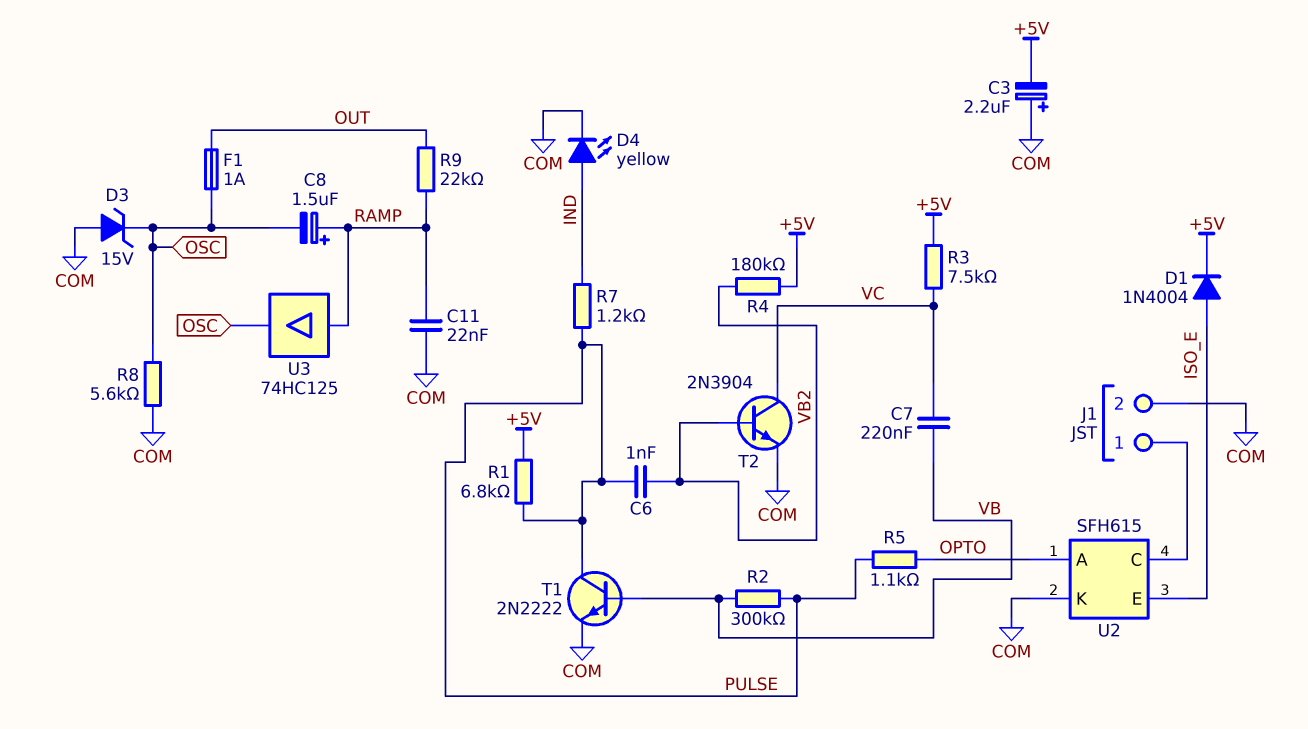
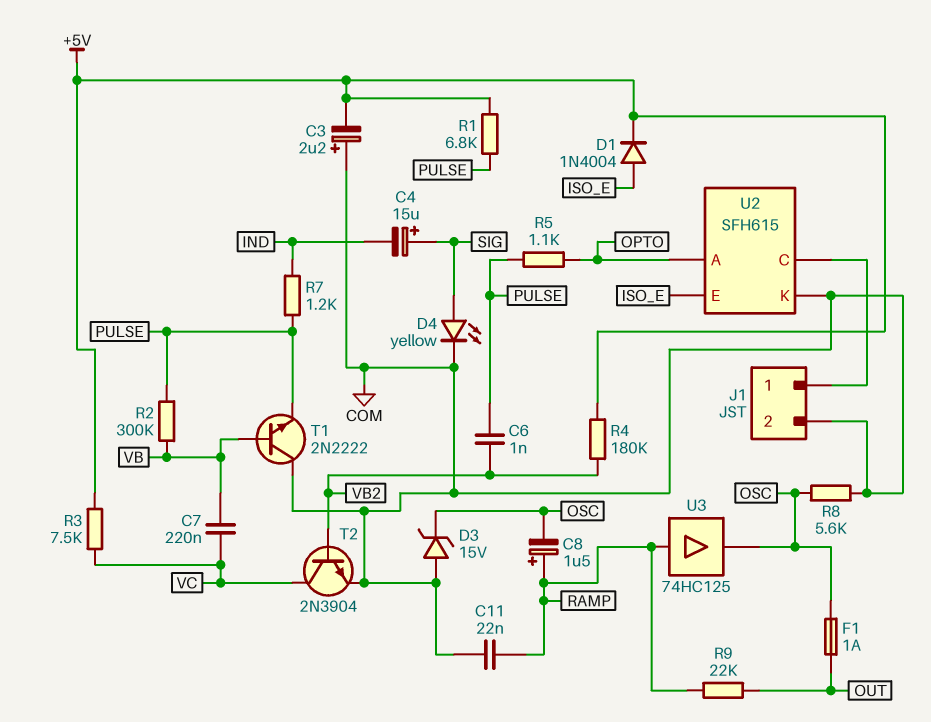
C4: none -> 15uF (plus SIG, minus IND)
D4: LED yellow (A IND, K COM) -> LED yellow (A SIG, K COM)
T1: NPN 2N2222 (B VB, C PULSE, E COM) -> NPN 2N2222 (B VB, C COM, E PULSE)

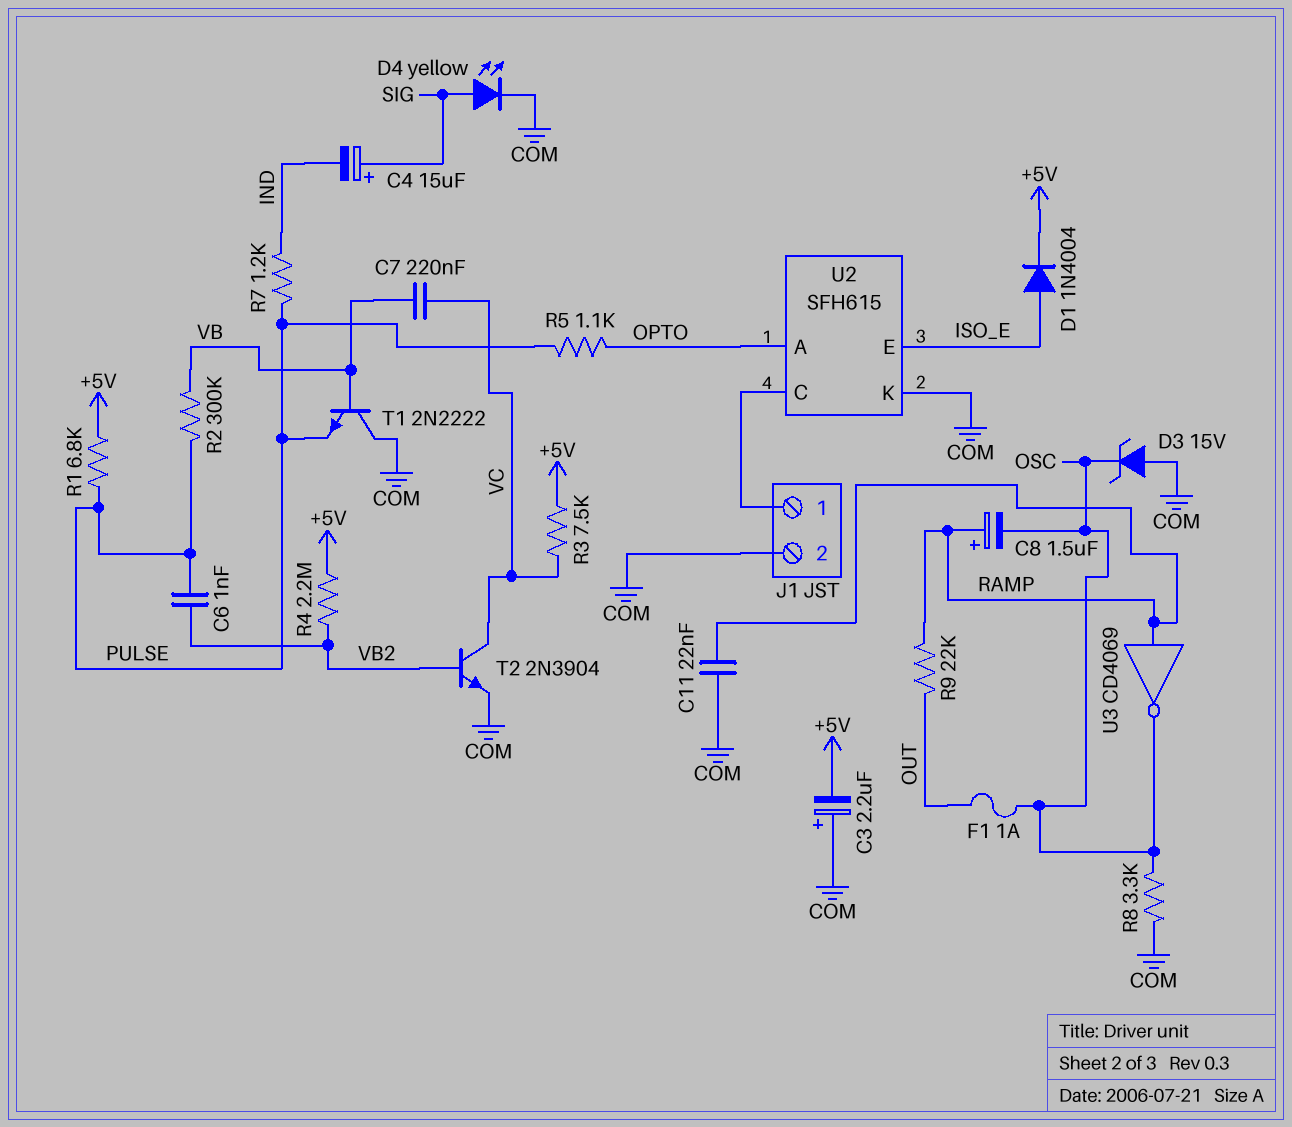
R4: 180k (+5V, VB2) -> 2.2M (+5V, VB2)
R8: 5.6k (COM, OSC) -> 3.3k (COM, OSC)
U3: buffer 74HC125 (in RAMP, out OSC) -> NOT CD4069 (in RAMP, out OSC)

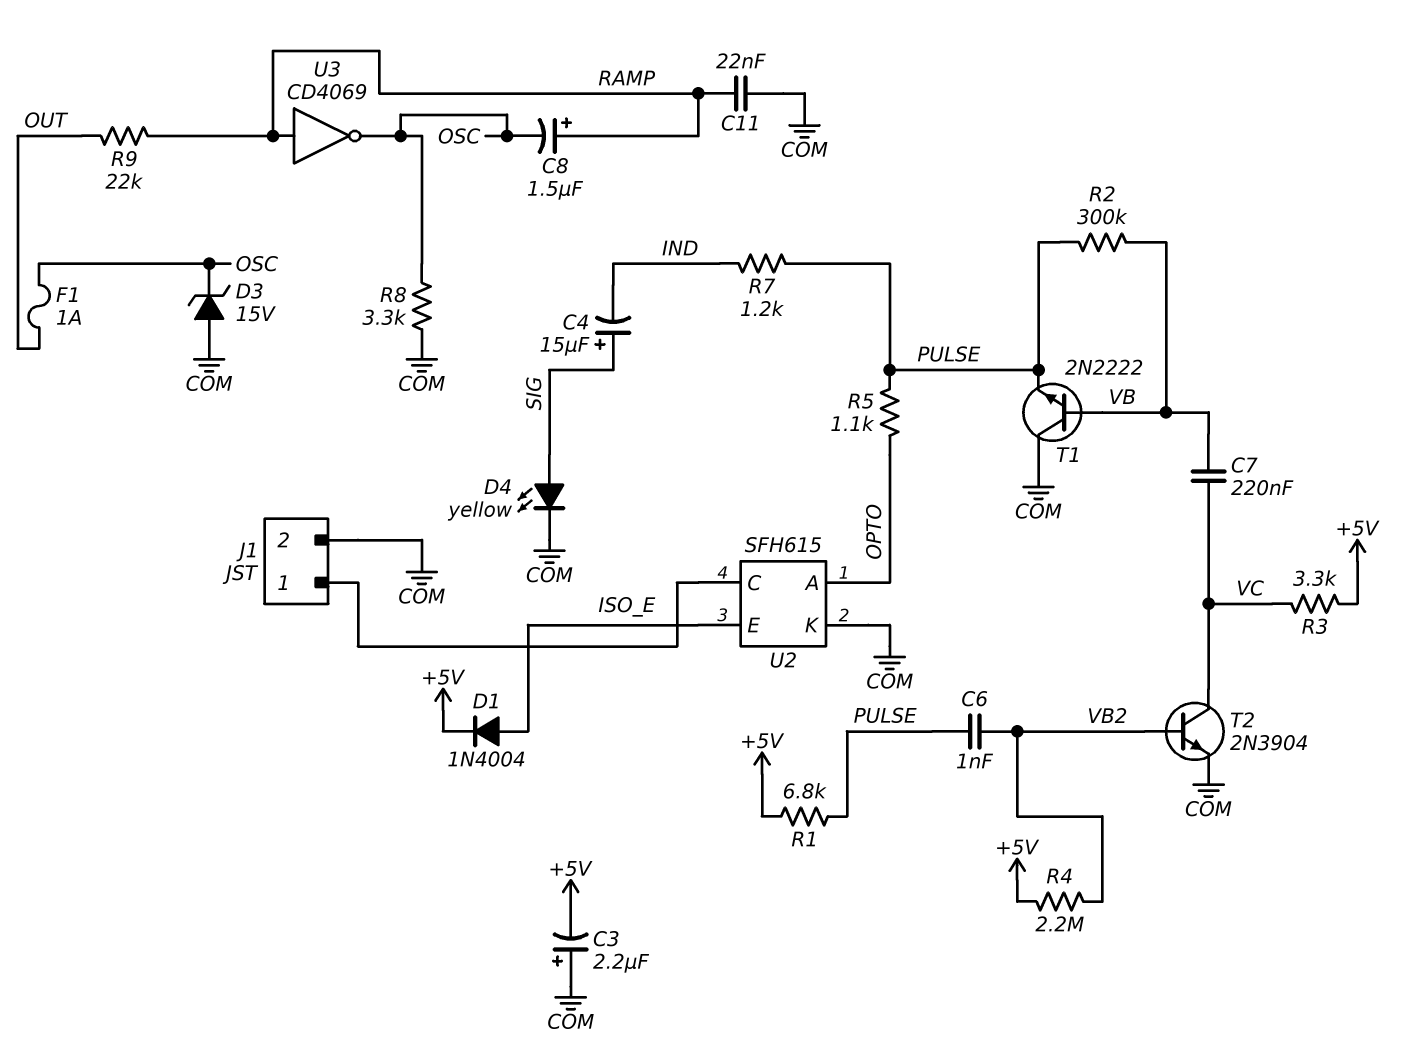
R3: 7.5k (+5V, VC) -> 3.3k (+5V, VC)

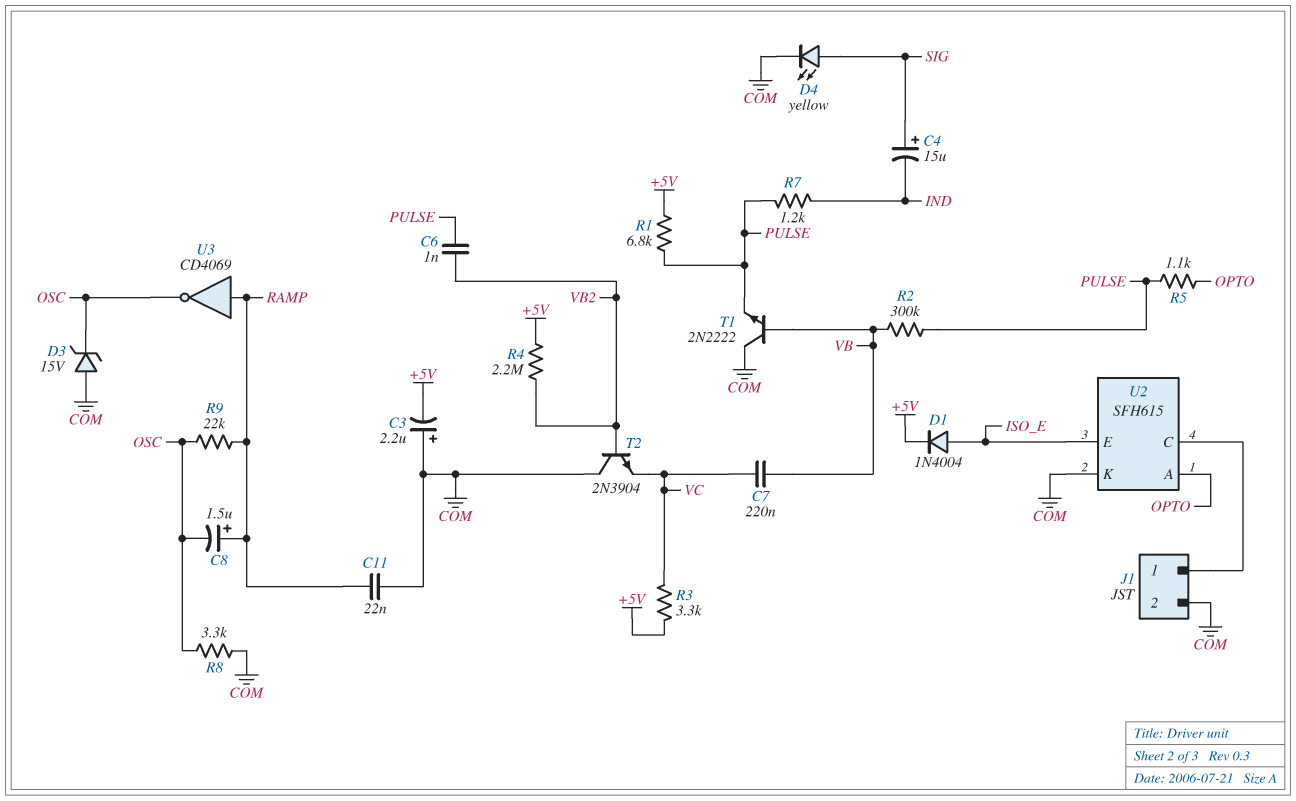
F1: 1A (OSC, OUT) -> none
R9: 22k (OUT, RAMP) -> 22k (OSC, RAMP)
T2: NPN 2N3904 (B VB2, C VC, E COM) -> NPN 2N3904 (B VB2, C COM, E VC)

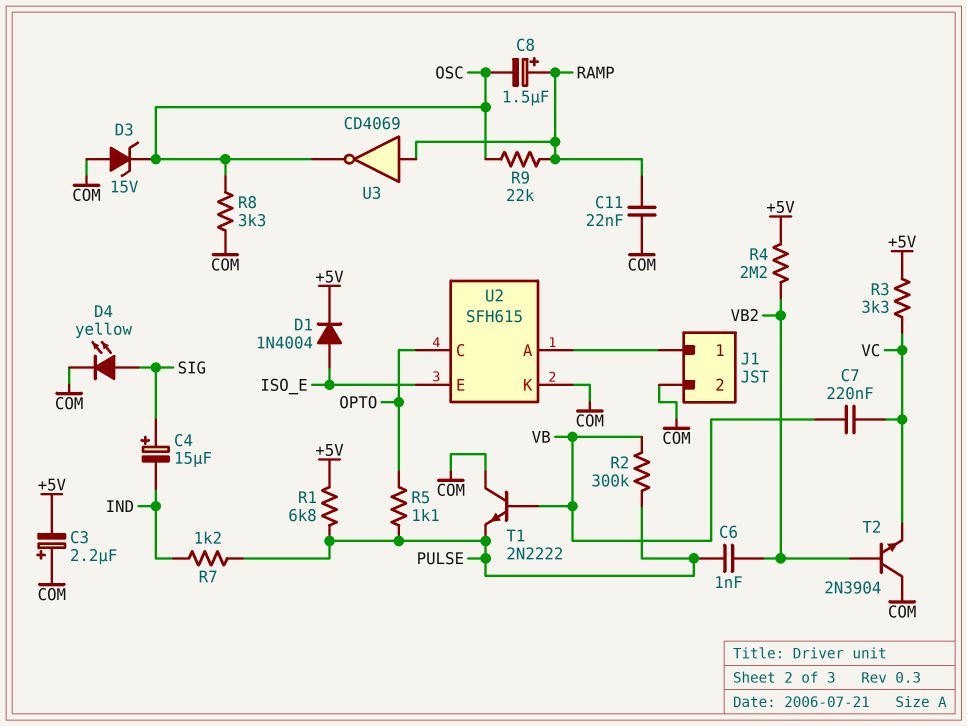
U2 pin A: OPTO -> J1/1
U2 pin C: J1/1 -> OPTO

